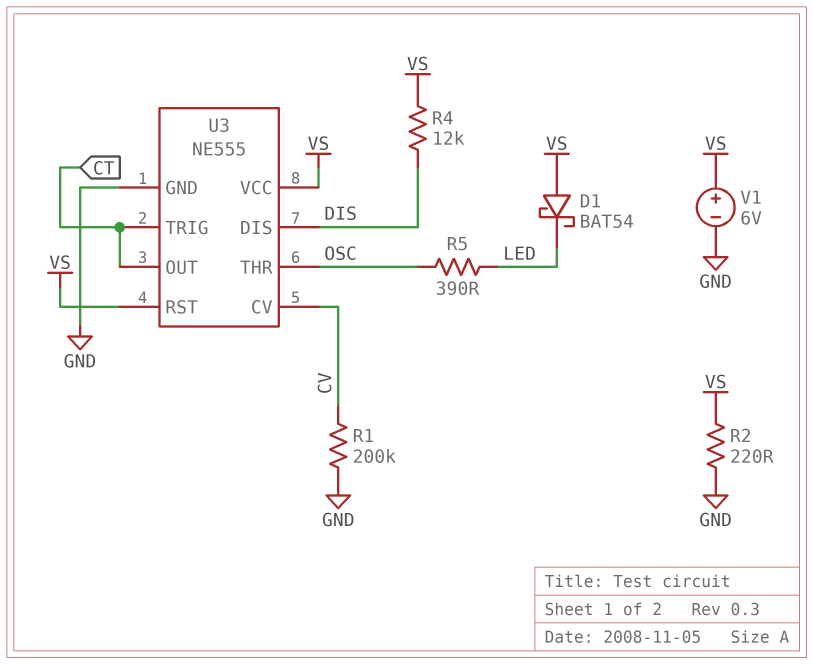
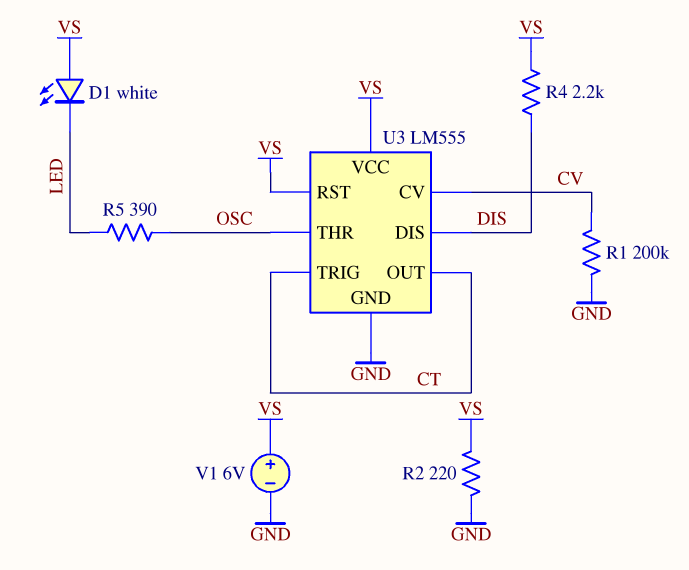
D1: schottky BAT54 (A VS, K LED) -> LED white (A VS, K LED)
R4: 12k (DIS, VS) -> 2.2k (DIS, VS)
U3: NE555 -> LM555

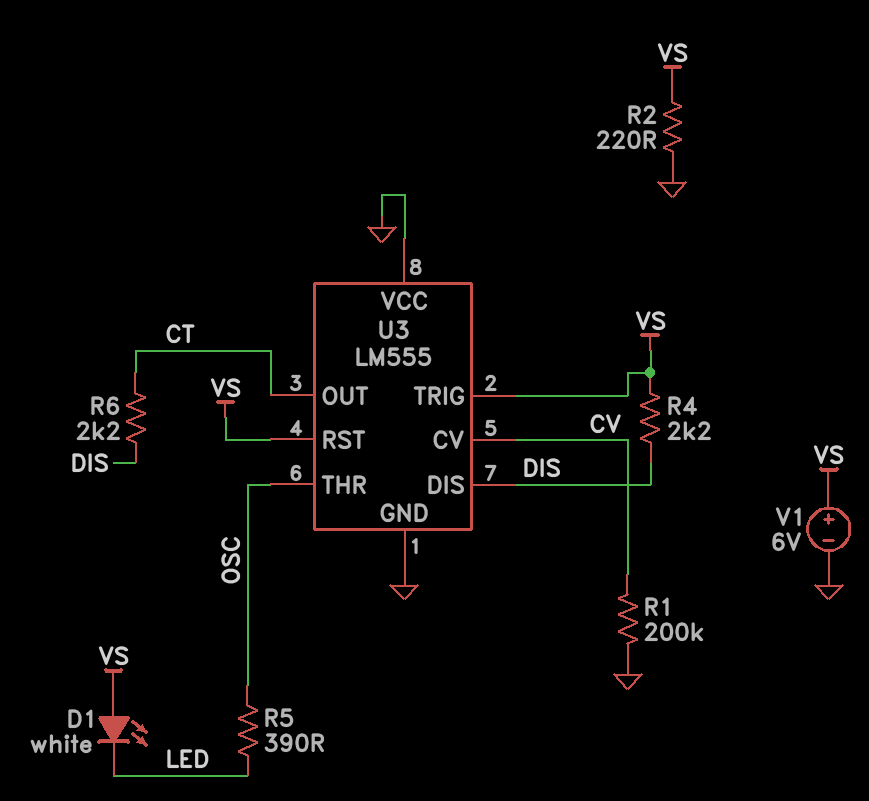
R6: none -> 2.2k (CT, DIS)
U3 pin TRIG: CT -> VS
U3 pin VCC: VS -> GND

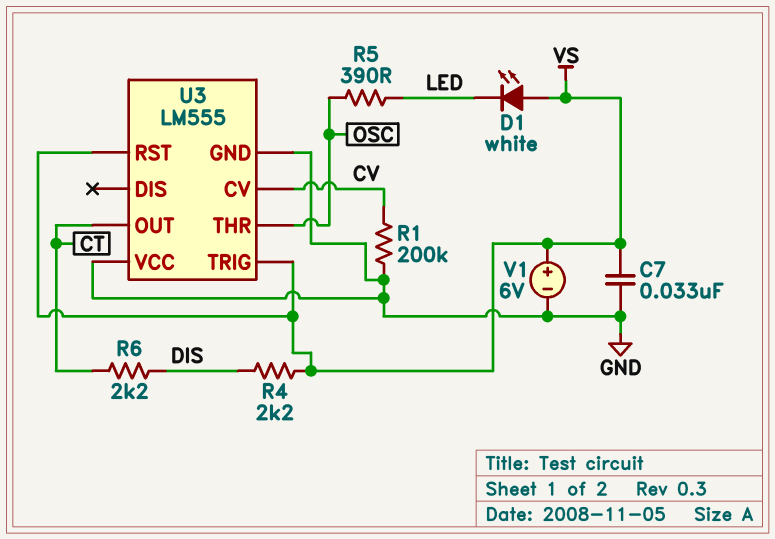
C7: none -> 33nF (GND, VS)
R2: 220 (GND, VS) -> none
U3 pin DIS: DIS -> none

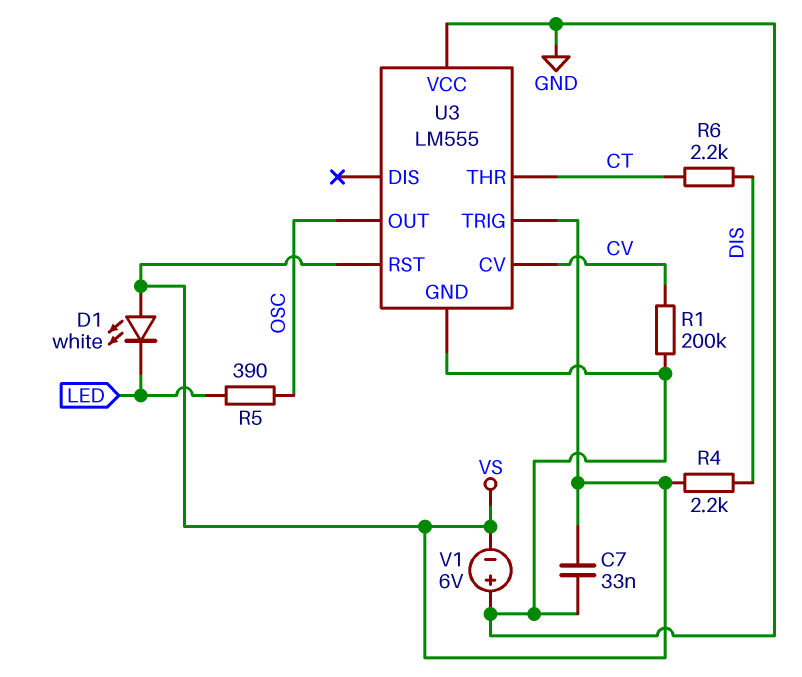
U3 pin OUT: CT -> OSC
U3 pin THR: OSC -> CT
V1: 6V (plus VS, minus GND) -> 6V (plus GND, minus VS)

